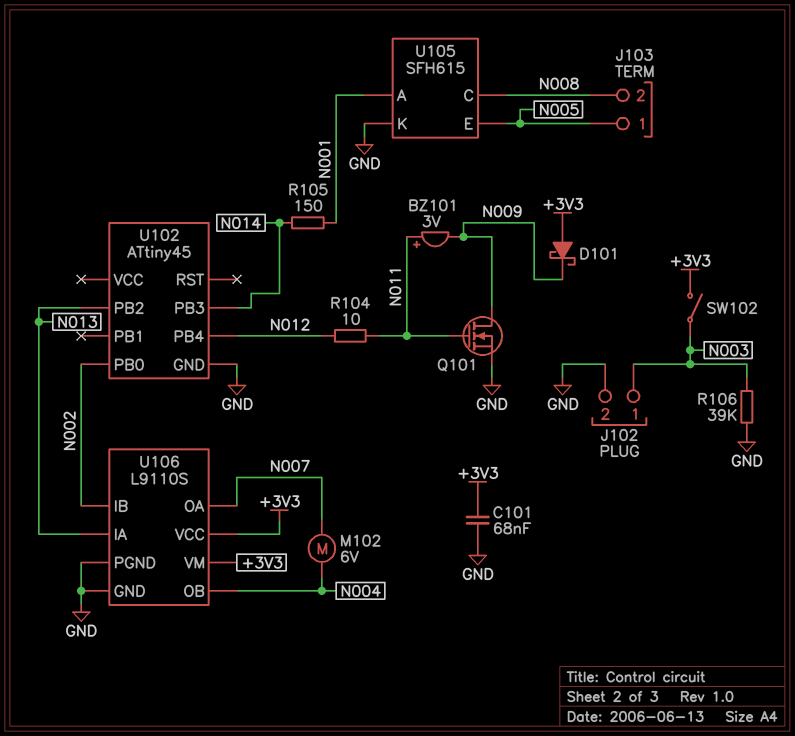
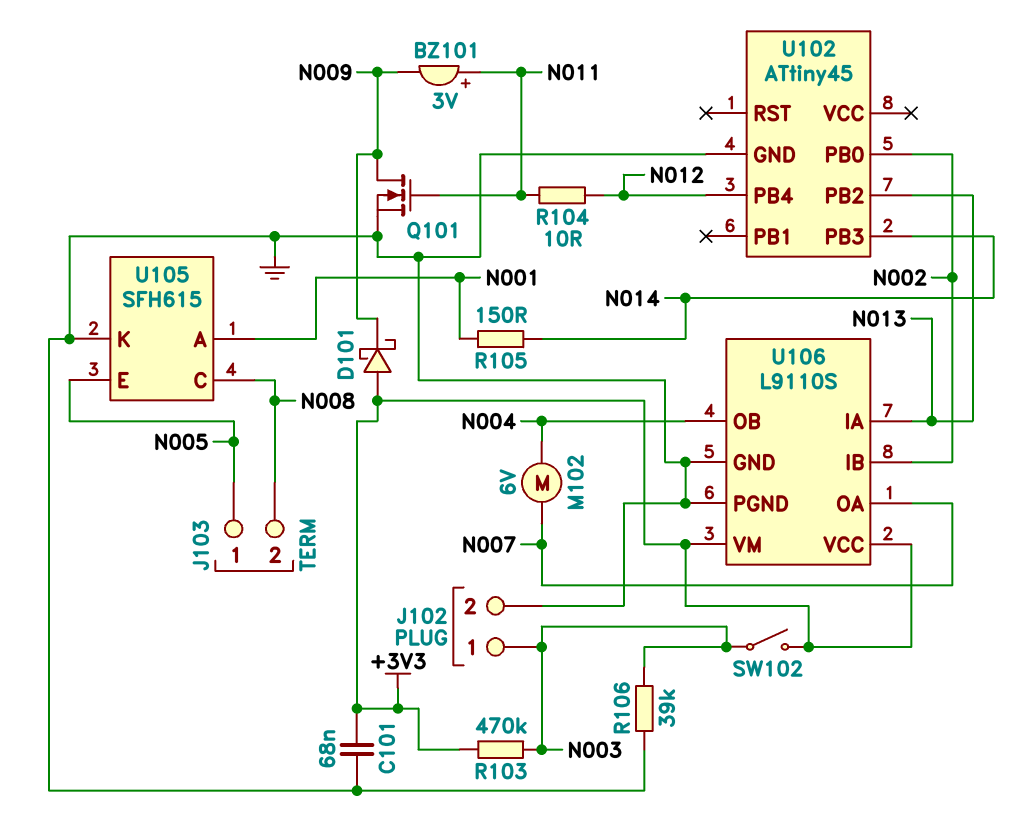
R103: none -> 470k (+3V3, N003)

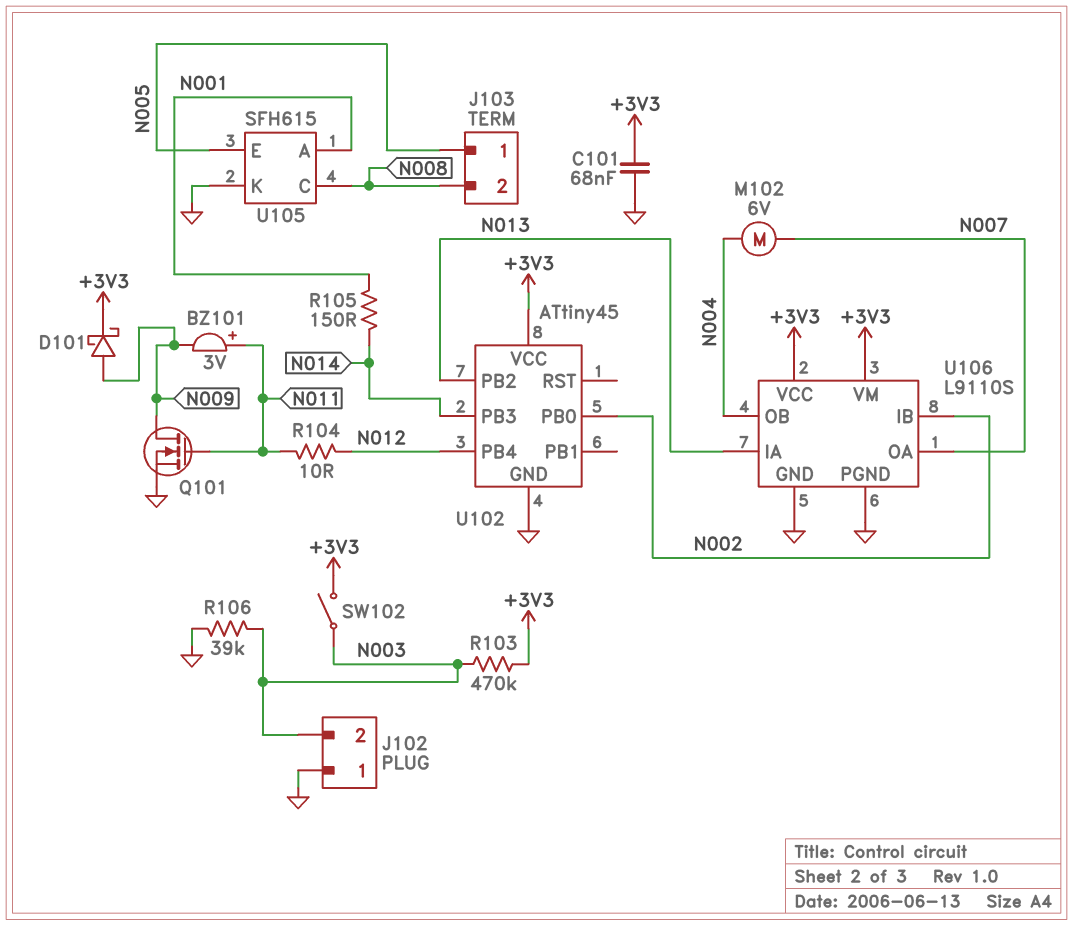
D101: schottky (A +3V3, K N009) -> schottky (A N009, K +3V3)
J102 pin 1: N003 -> GND
J102 pin 2: GND -> N003
U102 pin VCC: none -> +3V3

